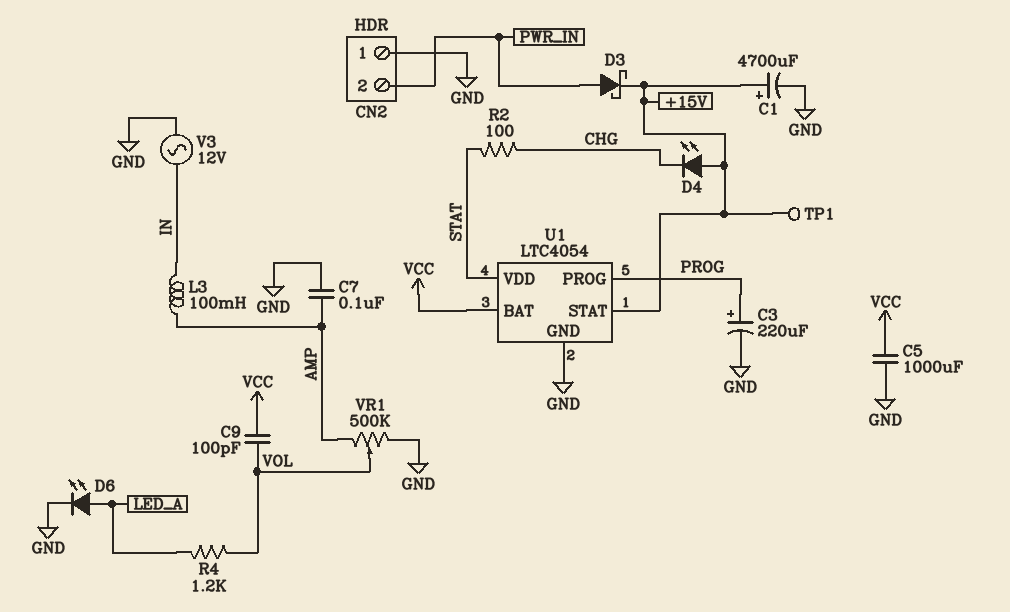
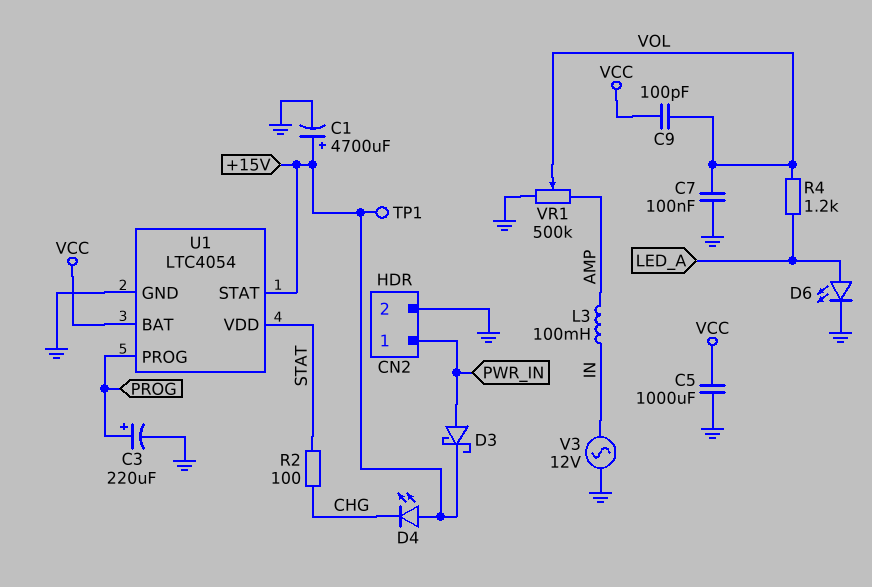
C7: 100nF (AMP, GND) -> 100nF (GND, VOL)
CN2 pin 1: GND -> PWR_IN
CN2 pin 2: PWR_IN -> GND

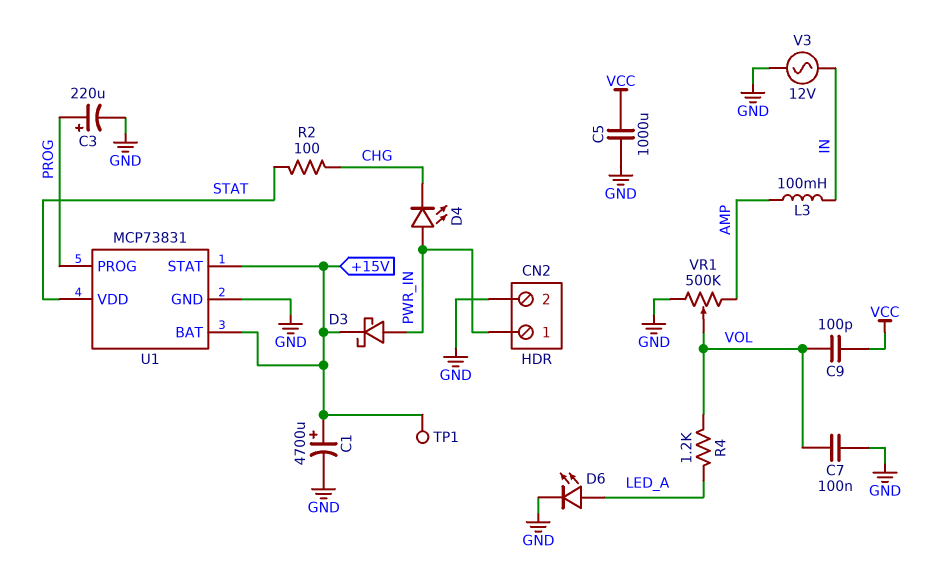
D4: LED (A +15V, K CHG) -> LED (A PWR_IN, K CHG)
U1: LTC4054 -> MCP73831
U1 pin BAT: VCC -> +15V

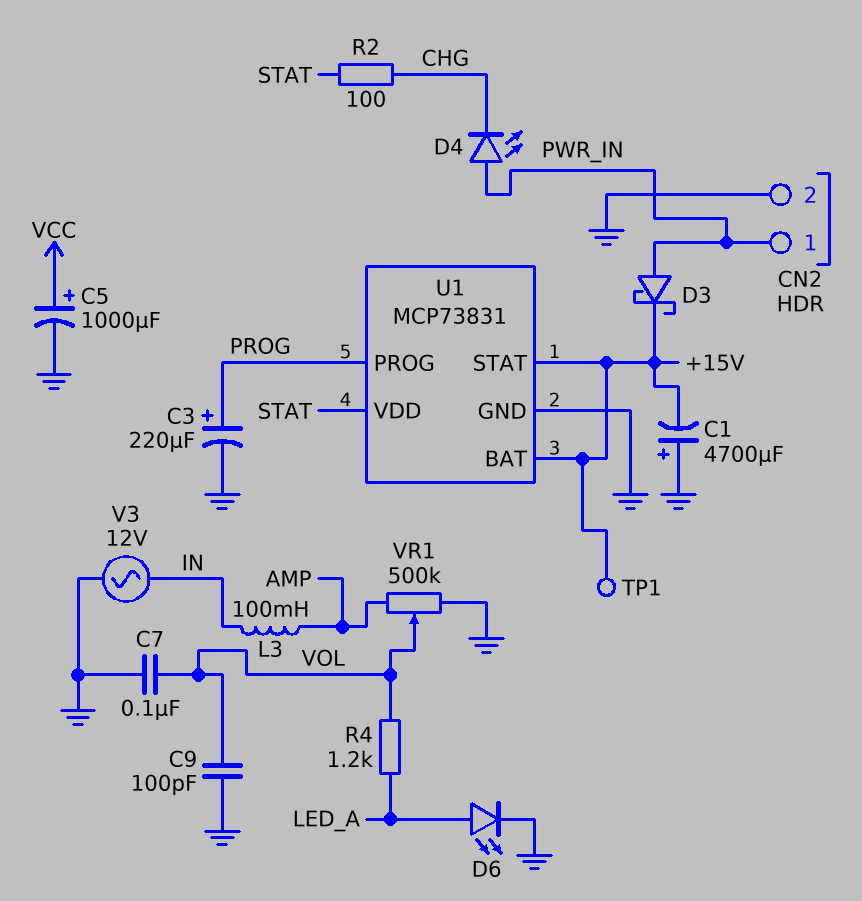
C1: 4700uF (plus +15V, minus GND) -> 4700uF (plus GND, minus +15V)
C5: 1000uF (GND, VCC) -> 1000uF (plus VCC, minus GND)
C9: 100pF (VCC, VOL) -> 100pF (GND, VOL)

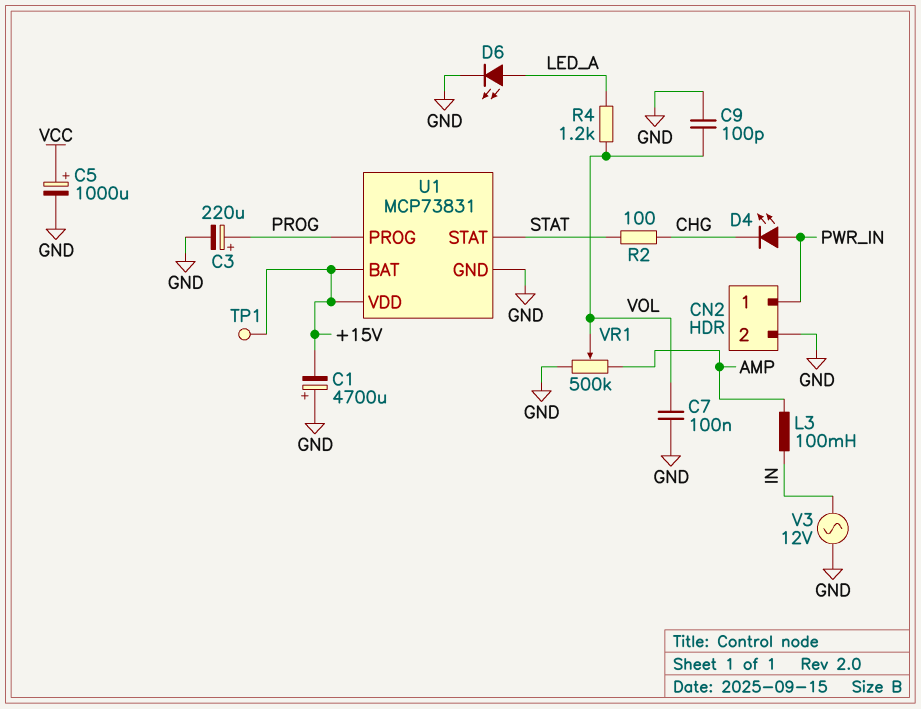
D3: schottky (A PWR_IN, K +15V) -> none
U1 pin STAT: +15V -> STAT
U1 pin VDD: STAT -> +15V

